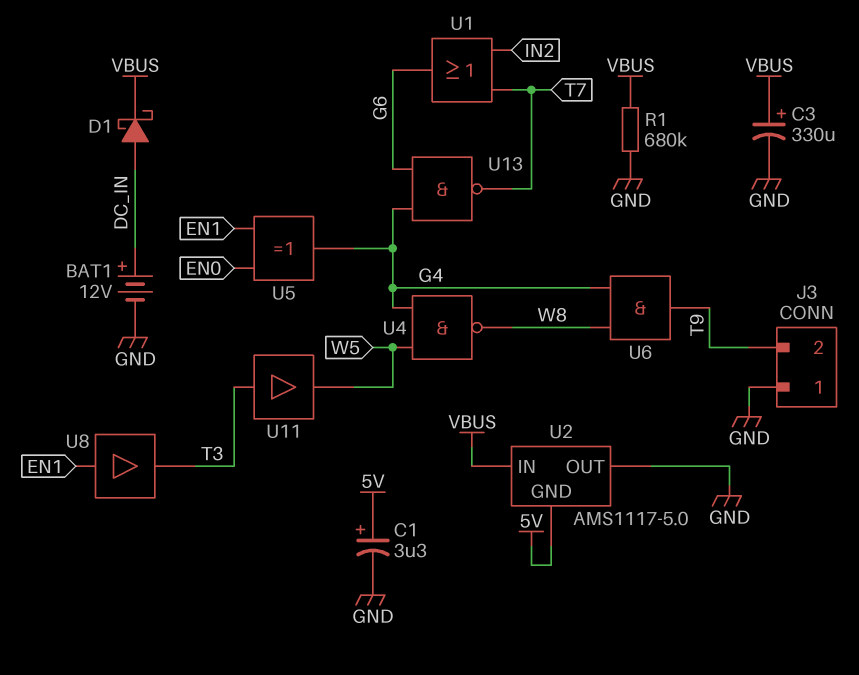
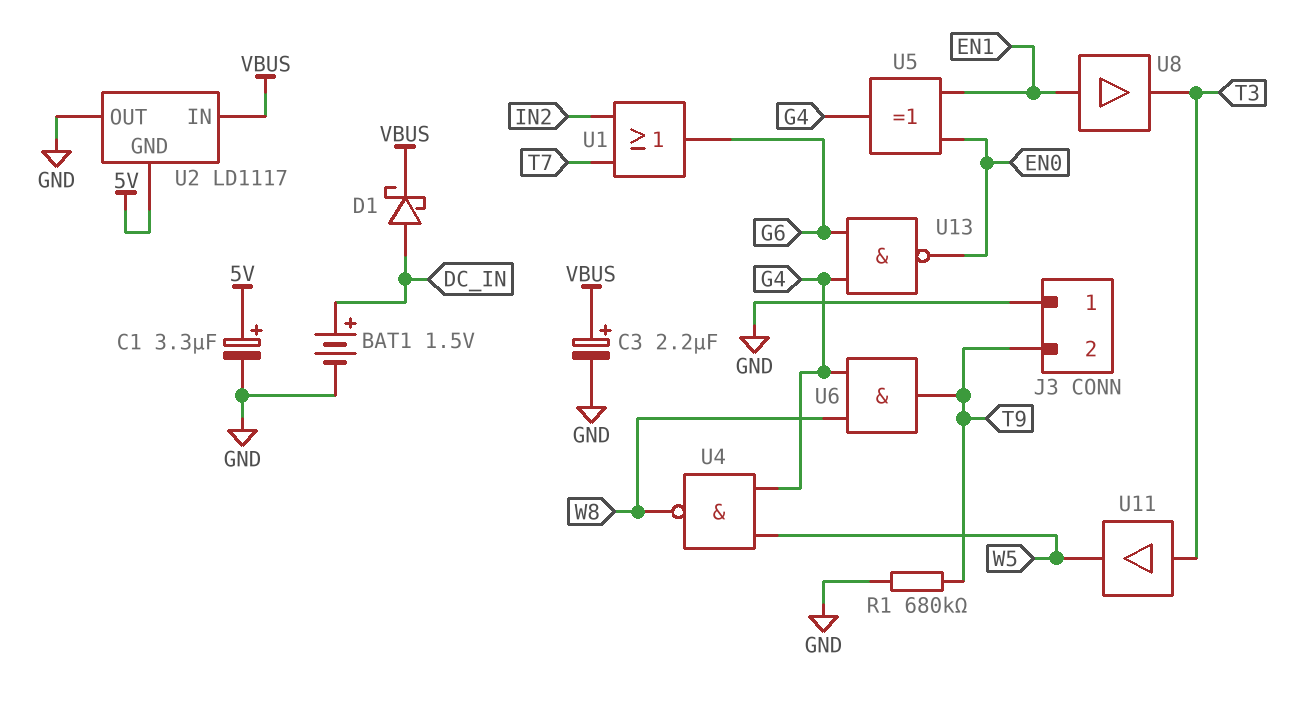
BAT1: 12V (plus DC_IN, minus GND) -> 1.5V (plus DC_IN, minus GND)
C3: 330uF (plus VBUS, minus GND) -> 2.2uF (plus VBUS, minus GND)
R1: 680k (GND, VBUS) -> 680k (GND, T9)
U2: AMS1117-5.0 -> LD1117
U13: NAND (in G4, in G6, out T7) -> NAND (in G4, in G6, out EN0)

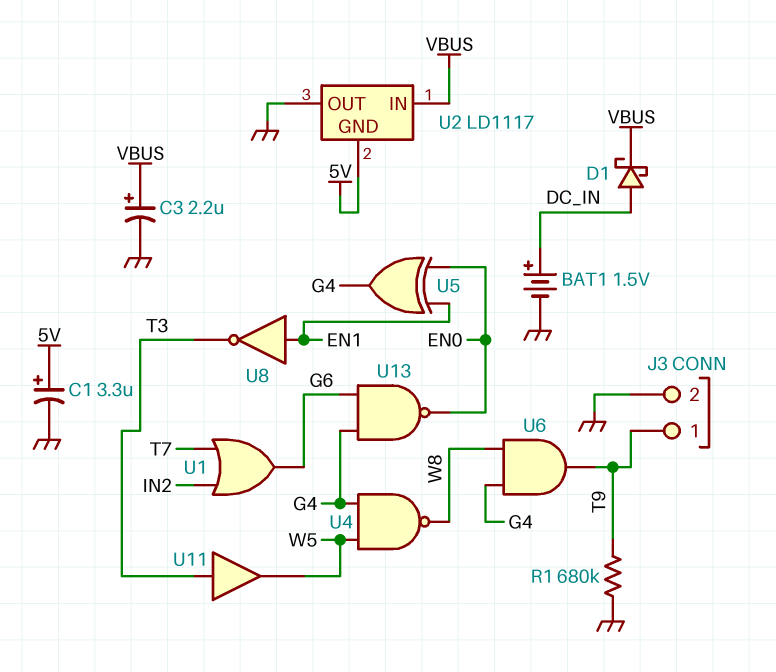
J3 pin 1: GND -> T9
J3 pin 2: T9 -> GND
U8: buffer (in EN1, out T3) -> NOT (in EN1, out T3)

